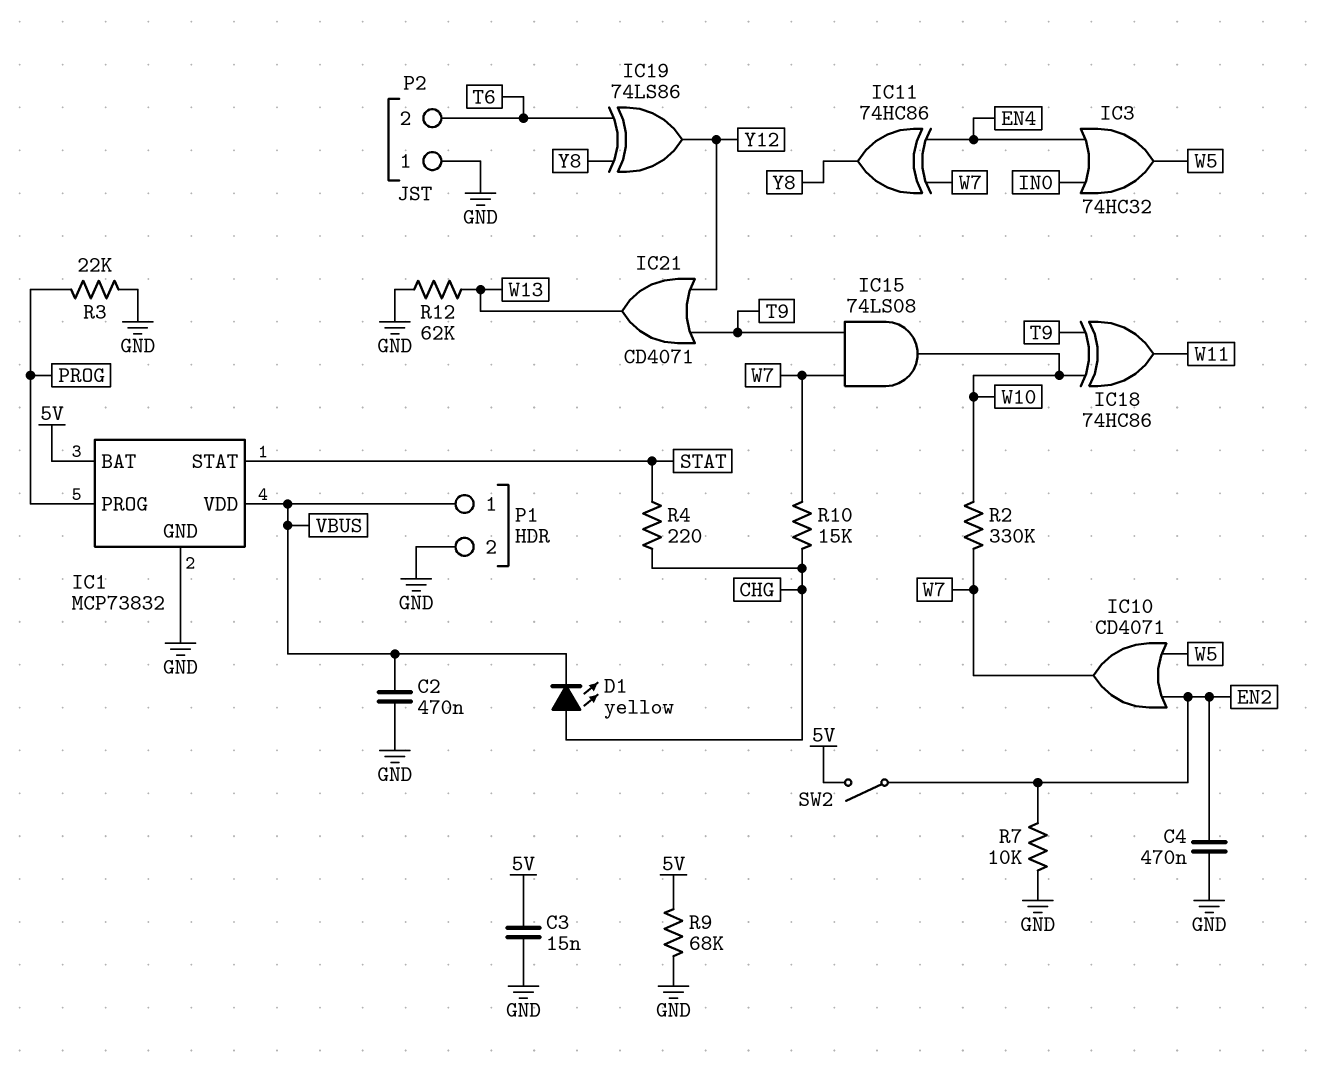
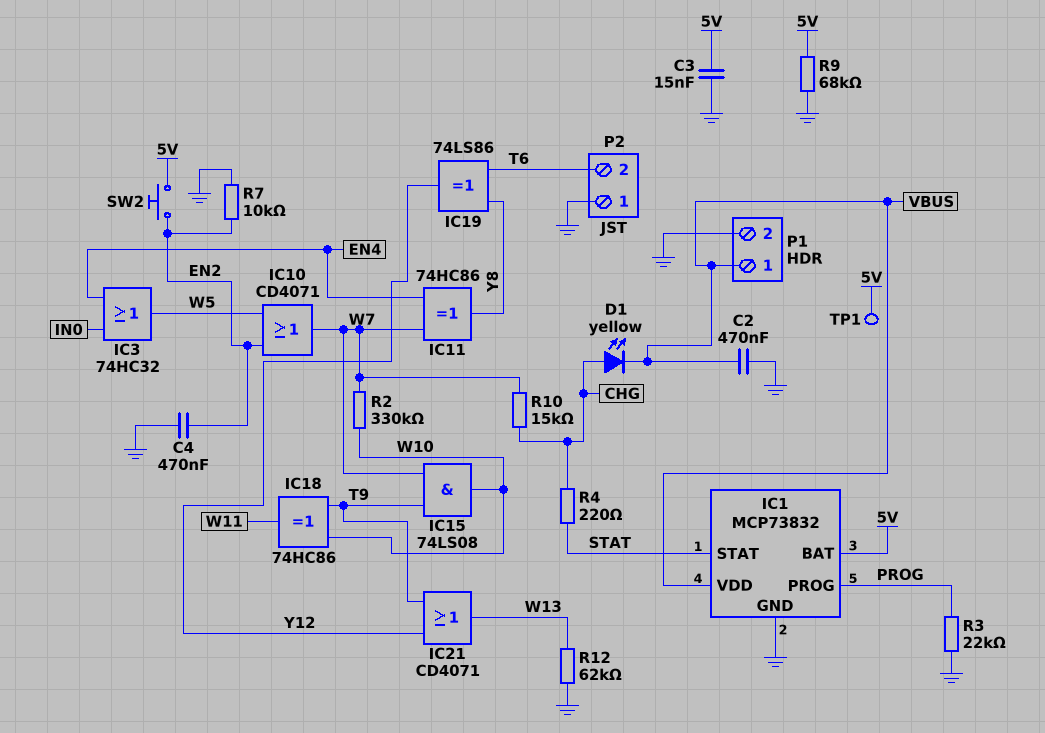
SW2: switch (5V, EN2) -> button (5V, EN2)
TP1: none -> test point (5V)

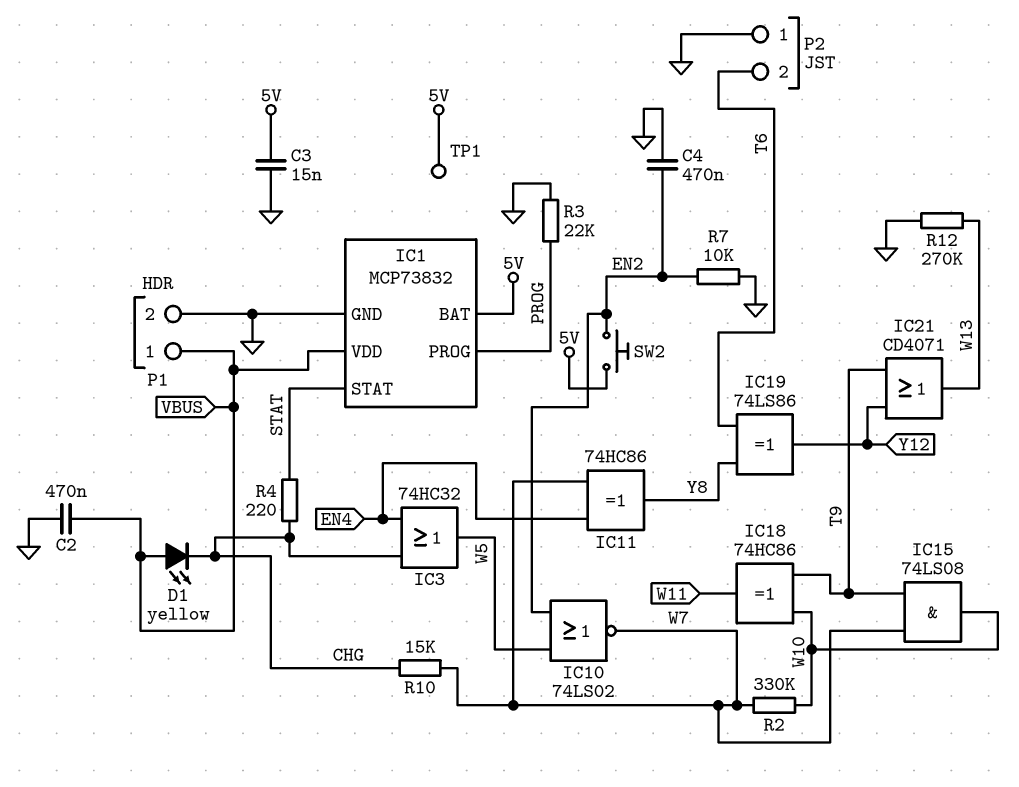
D1: LED yellow (A CHG, K VBUS) -> LED yellow (A VBUS, K CHG)
IC3: OR 74HC32 (in EN4, in IN0, out W5) -> OR 74HC32 (in CHG, in EN4, out W5)
IC10: OR CD4071 (in EN2, in W5, out W7) -> NOR 74LS02 (in EN2, in W5, out W7)
R9: 68k (5V, GND) -> none
R12: 62k (GND, W13) -> 270k (GND, W13)

